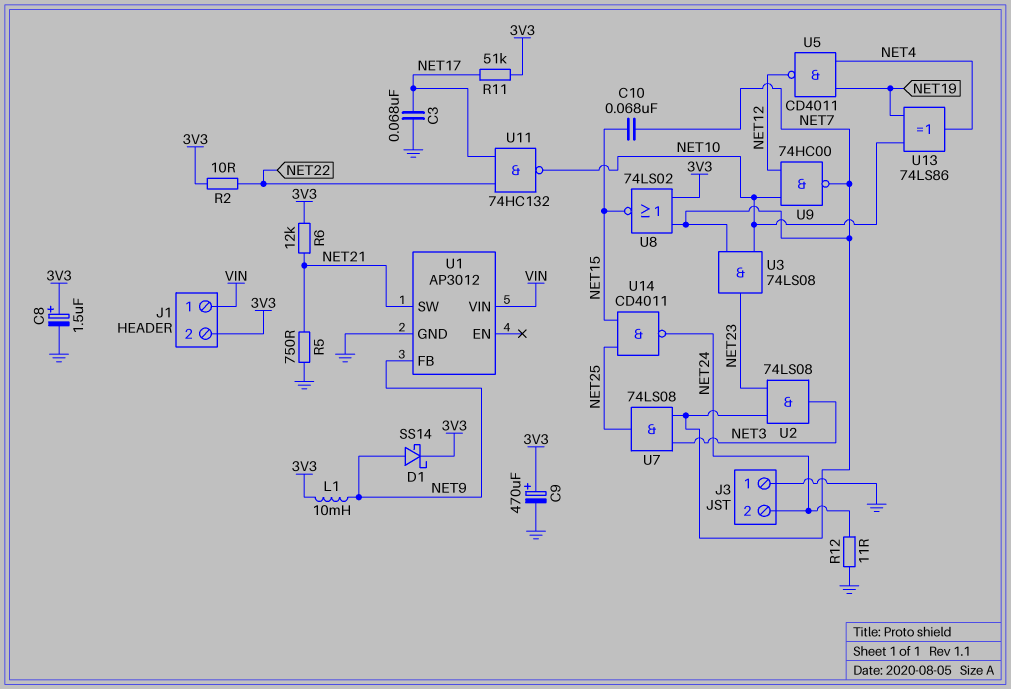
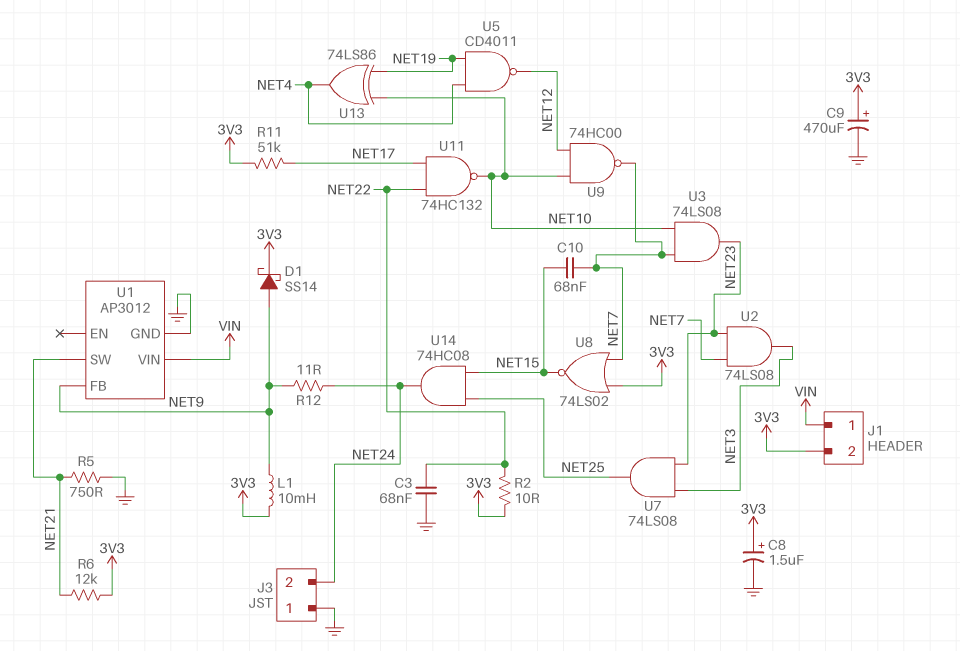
C3: 68nF (GND, NET17) -> 68nF (GND, NET22)
R12: 11 (GND, NET24) -> 11 (NET9, NET24)
U7: AND 74LS08 (in NET3, in NET7, out NET25) -> AND 74LS08 (in NET3, in NET23, out NET25)
U14: NAND CD4011 (in NET15, in NET25, out NET24) -> AND 74HC08 (in NET15, in NET25, out NET24)

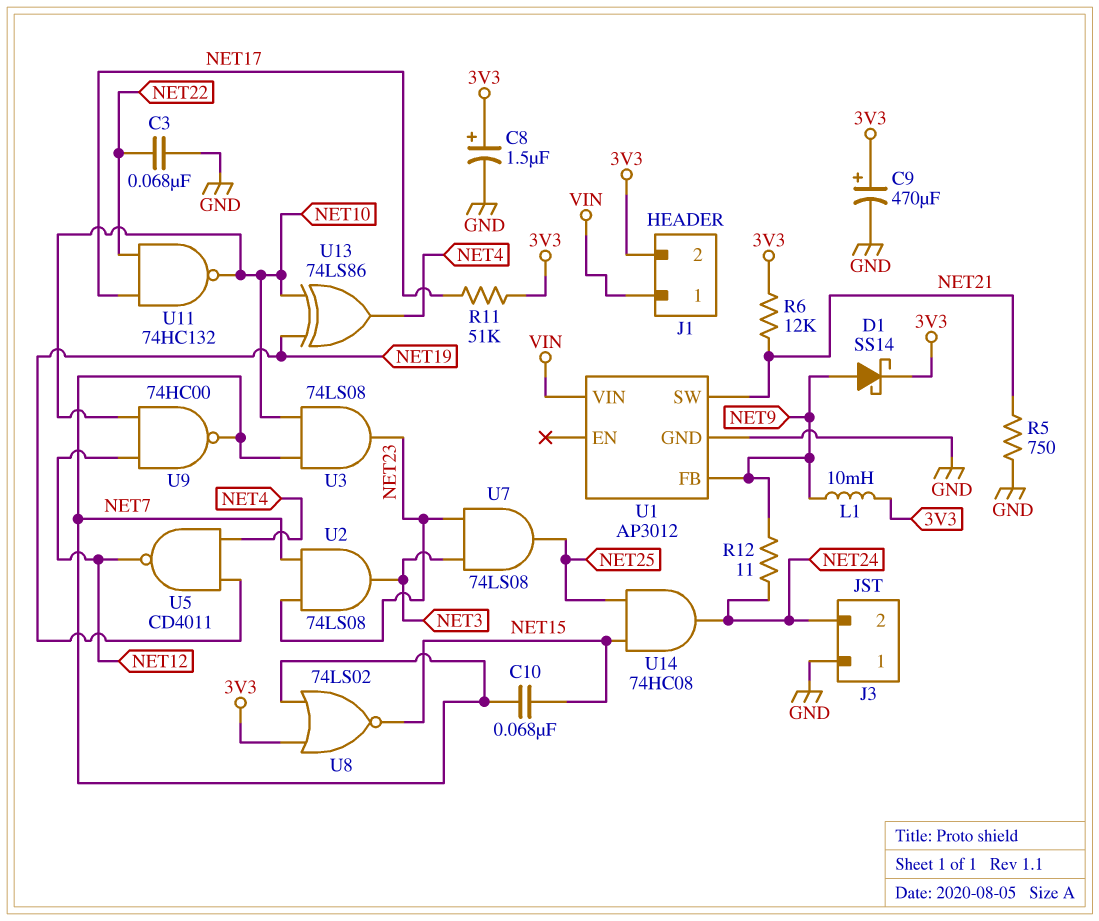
R2: 10 (3V3, NET22) -> none

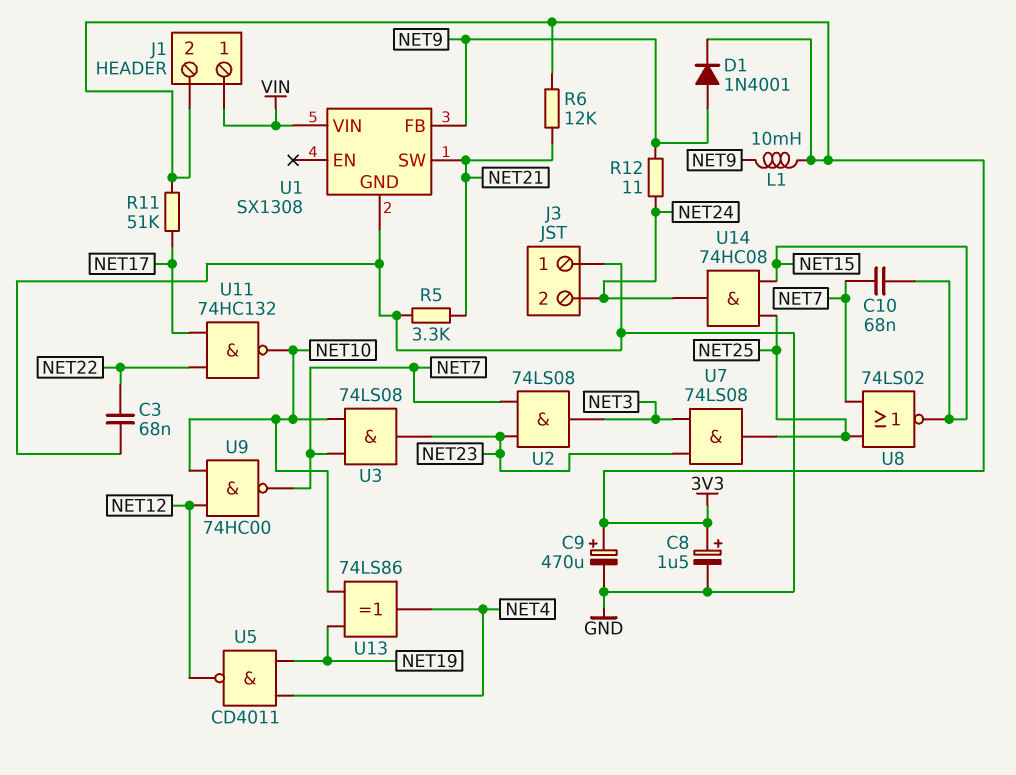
D1: schottky SS14 (A NET9, K 3V3) -> diode 1N4001 (A NET9, K 3V3)
R5: 750 (GND, NET21) -> 3.3k (GND, NET21)
U1: AP3012 -> SX1308
U8: NOR 74LS02 (in 3V3, in NET7, out NET15) -> NOR 74LS02 (in NET7, in NET25, out NET15)

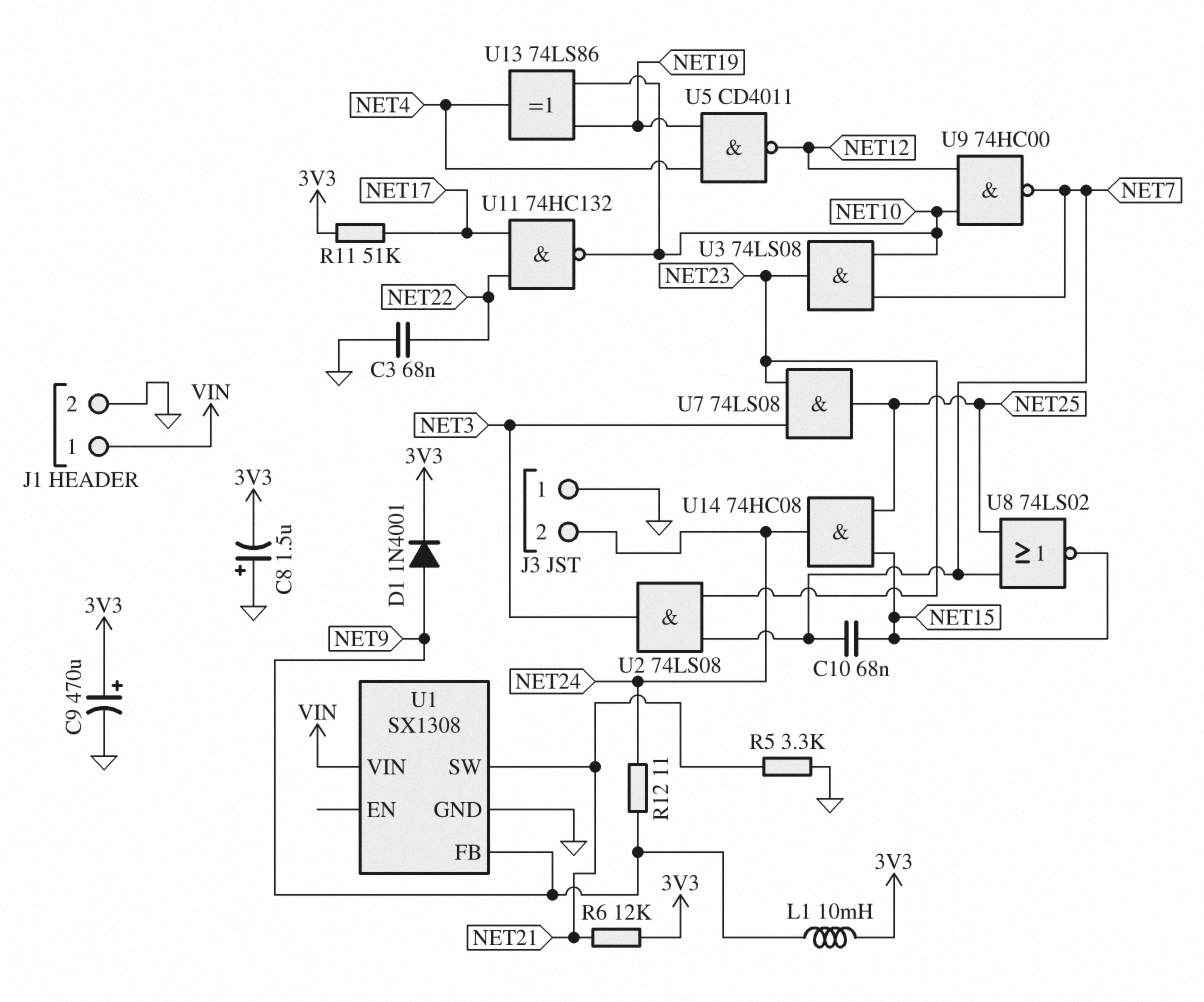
C8: 1.5uF (plus 3V3, minus GND) -> 1.5uF (plus GND, minus 3V3)
J1 pin 2: 3V3 -> GND

